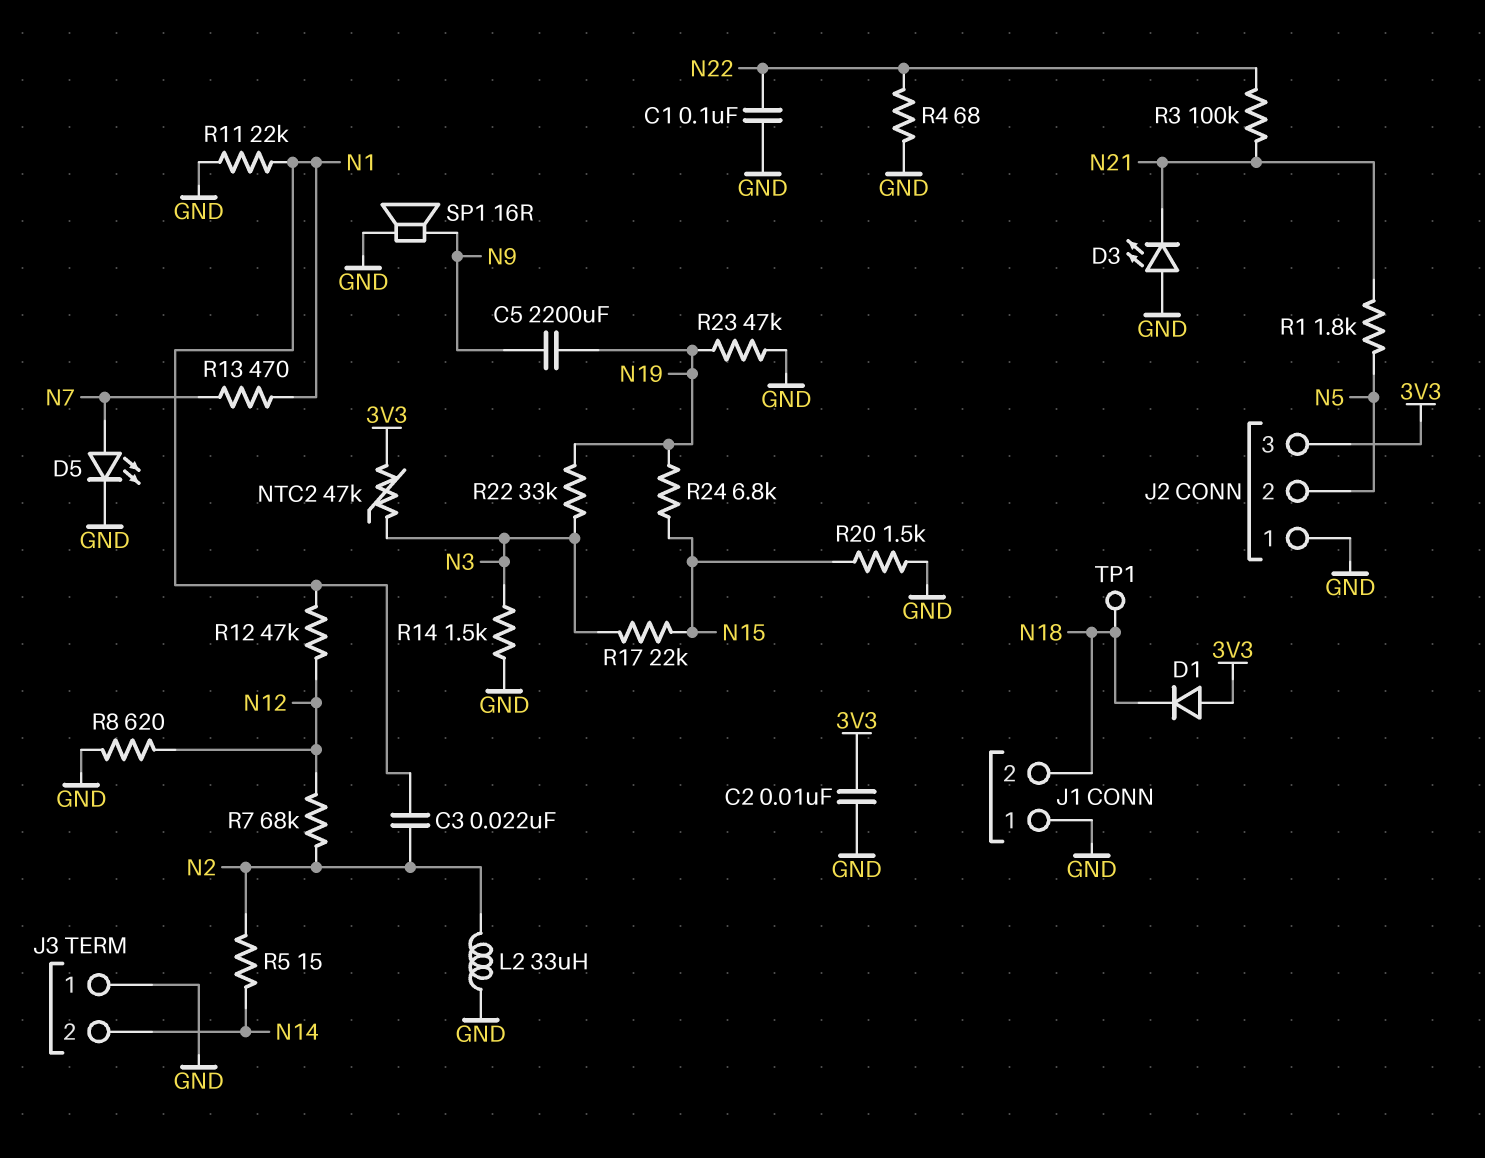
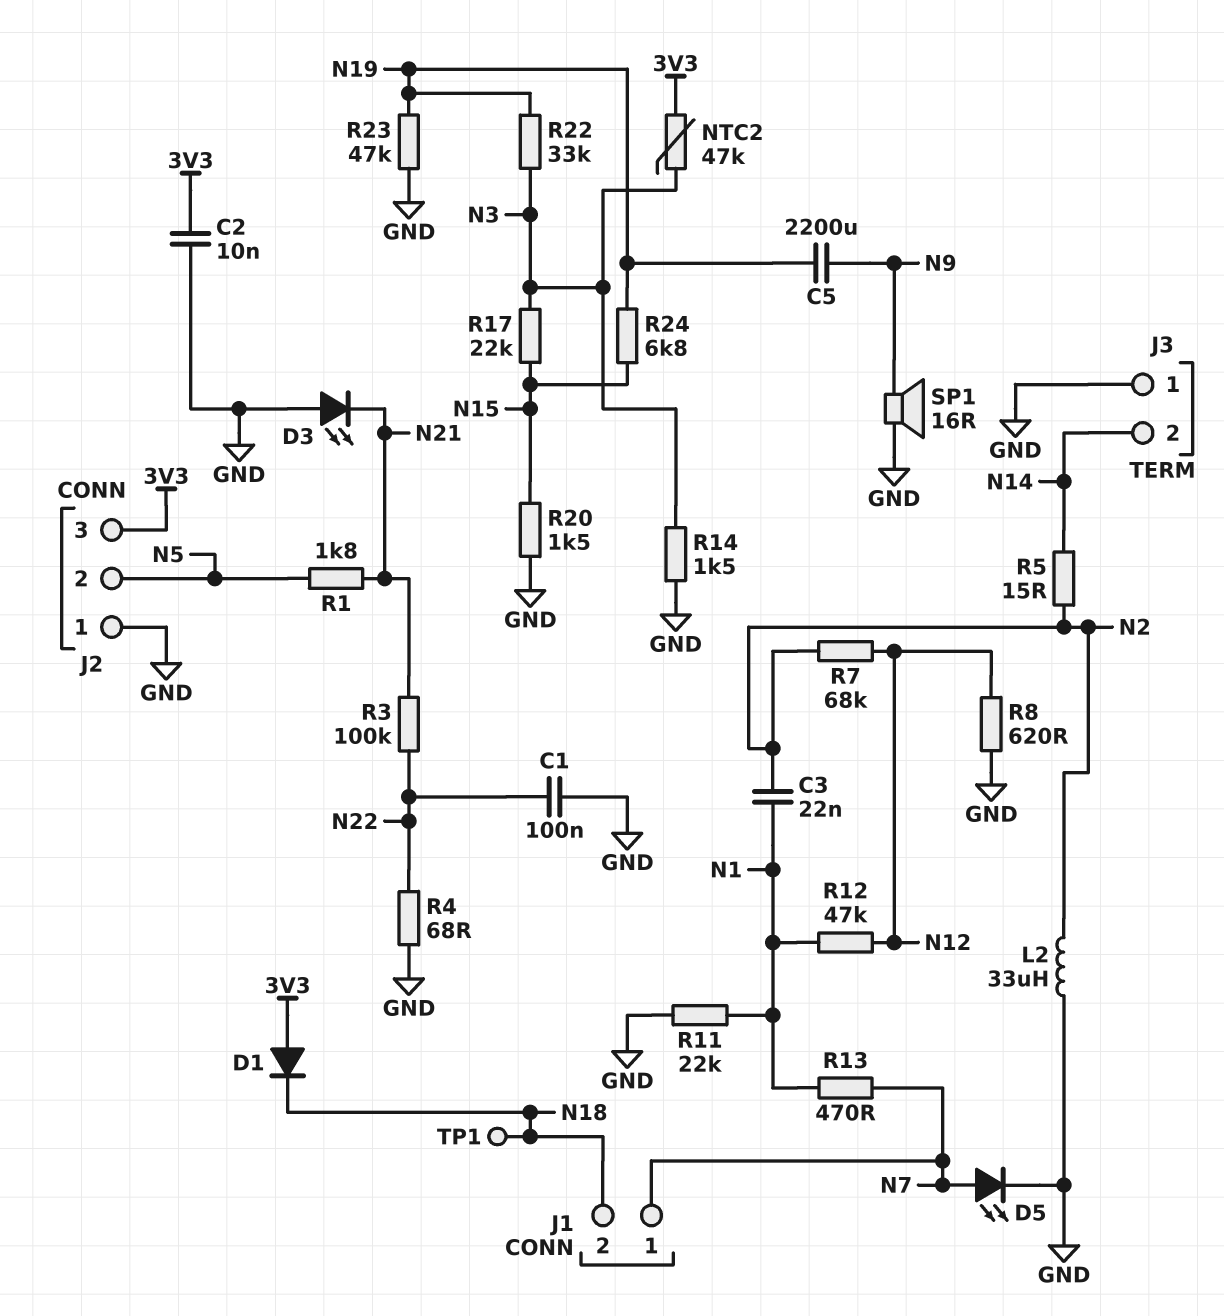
J1 pin 1: GND -> N7

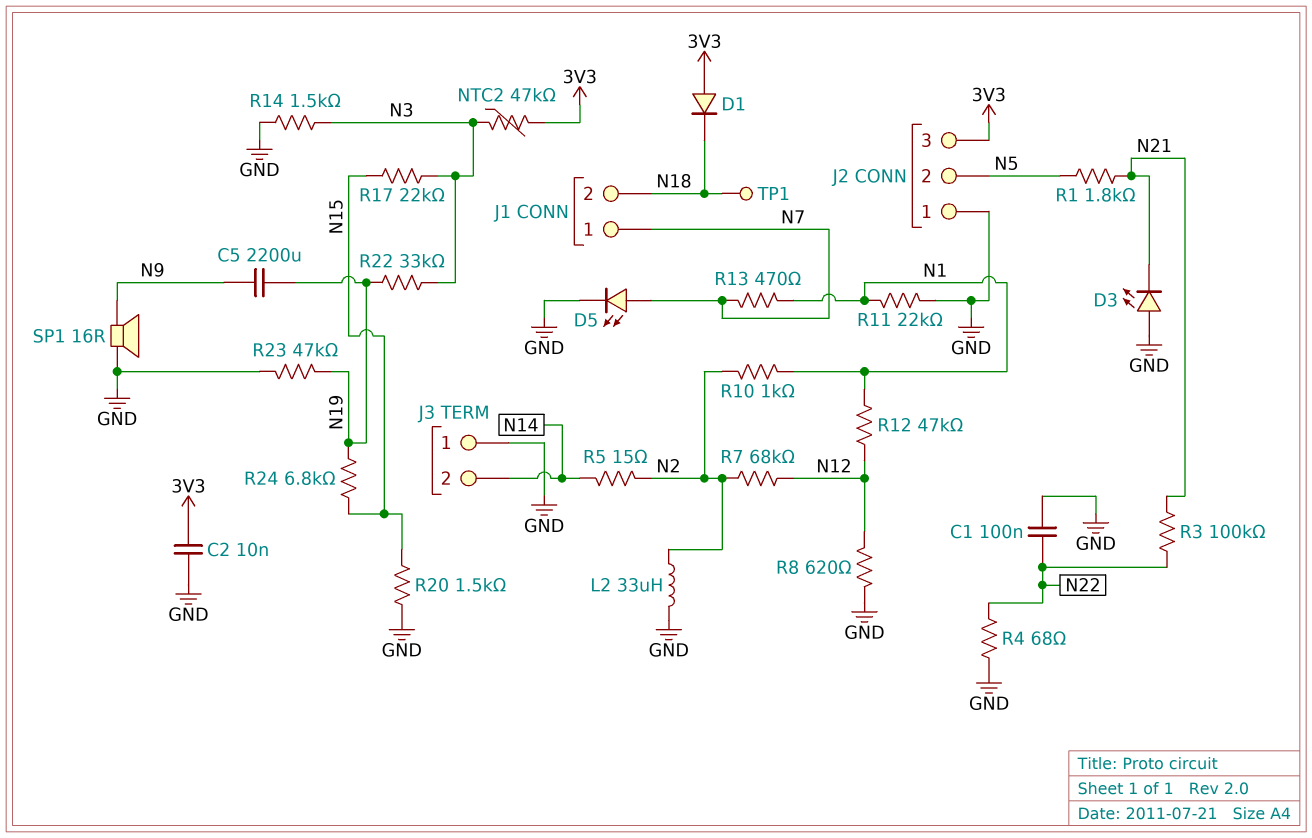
C3: 22nF (N1, N2) -> none
R10: none -> 1k (N1, N2)

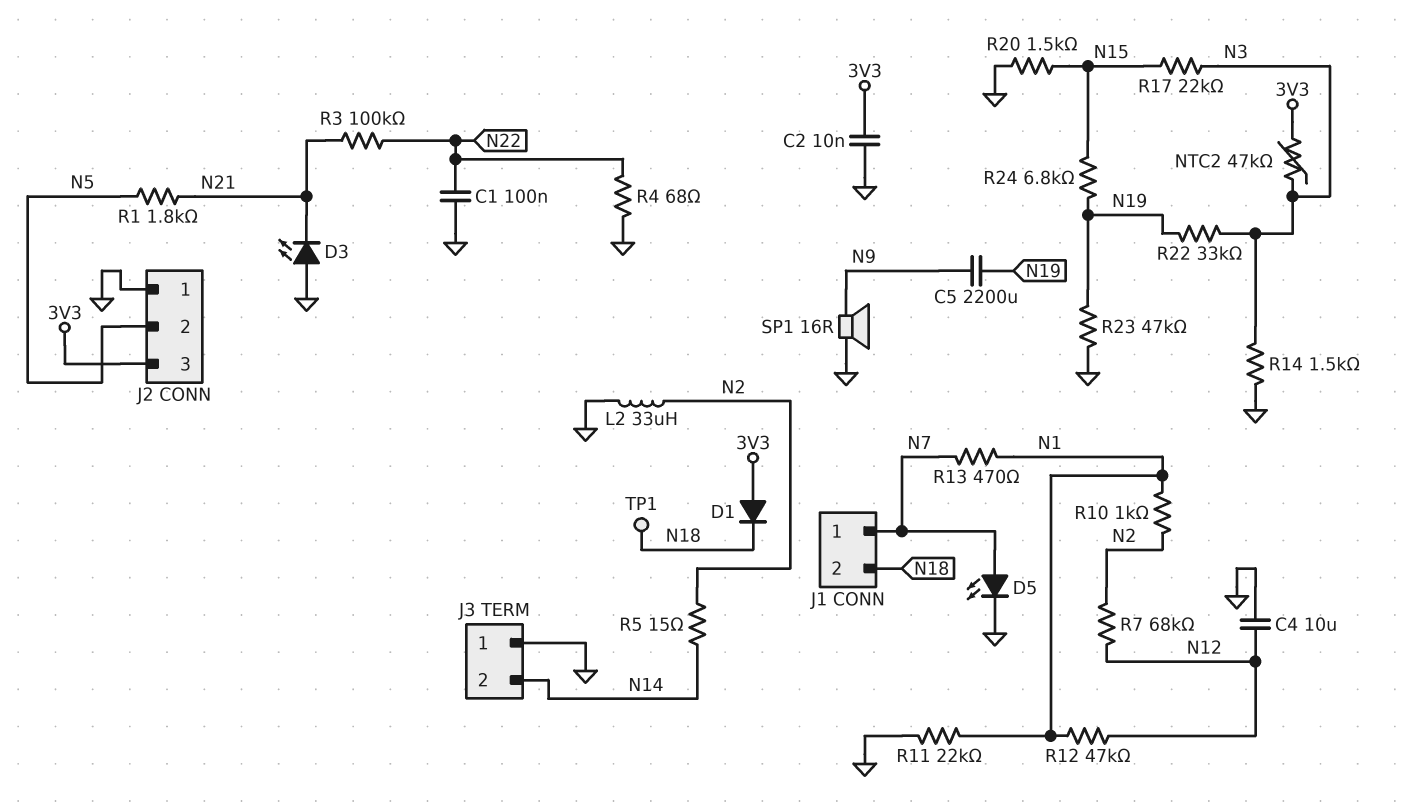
C4: none -> 10uF (GND, N12)
R8: 620 (GND, N12) -> none

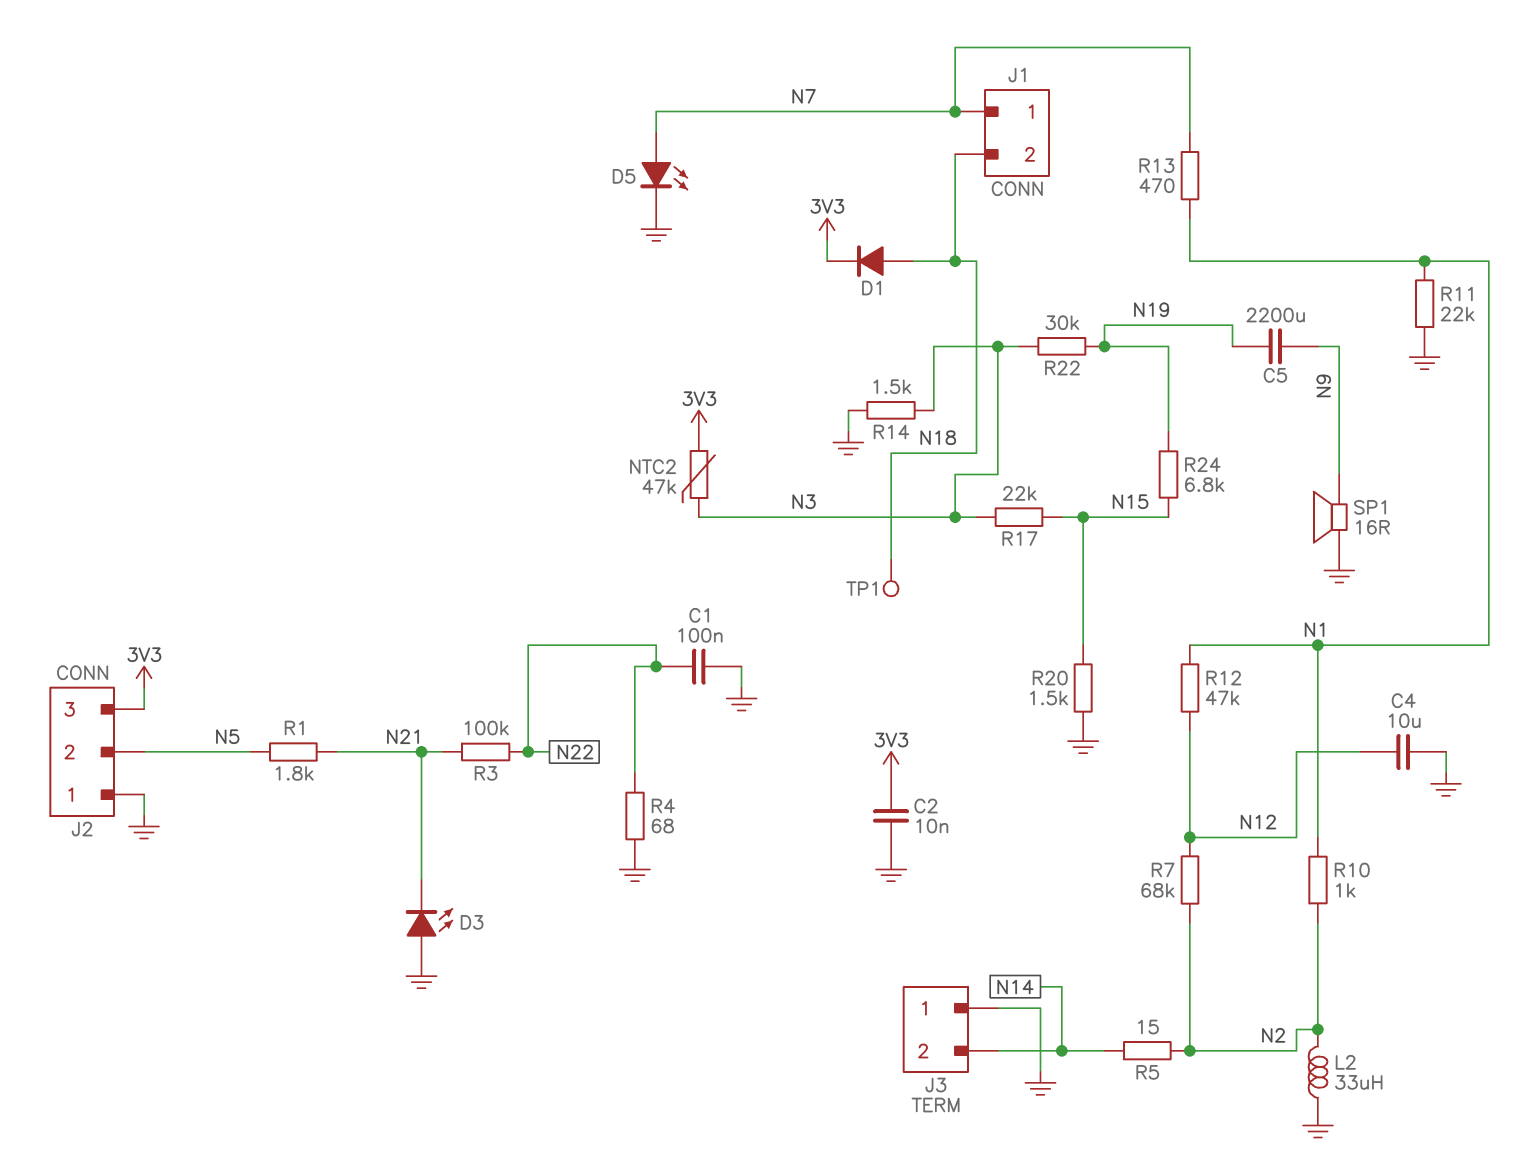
D1: diode (A 3V3, K N18) -> diode (A N18, K 3V3)
R22: 33k (N3, N19) -> 30k (N3, N19)
R23: 47k (GND, N19) -> none

